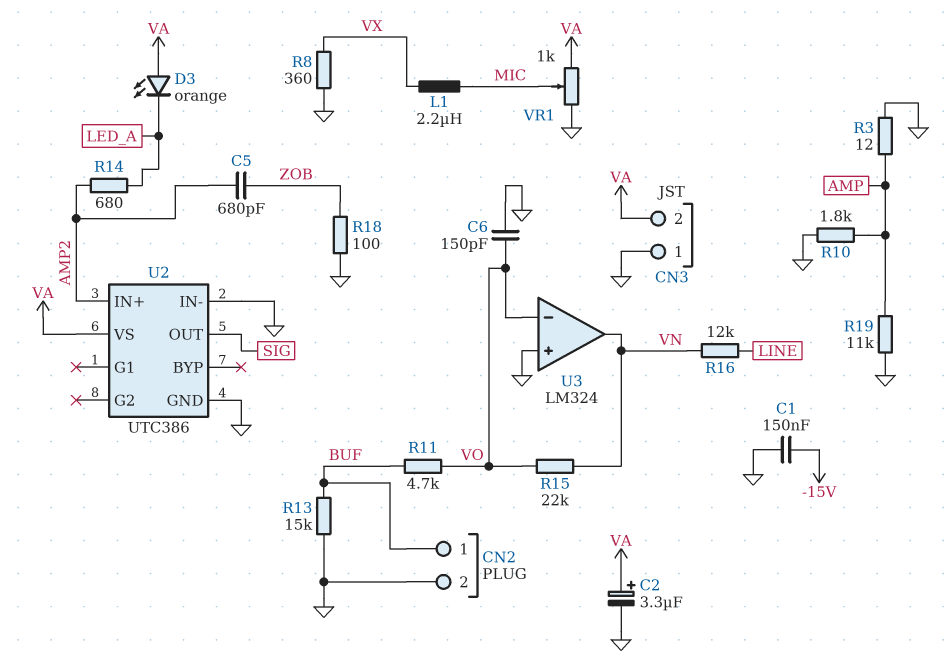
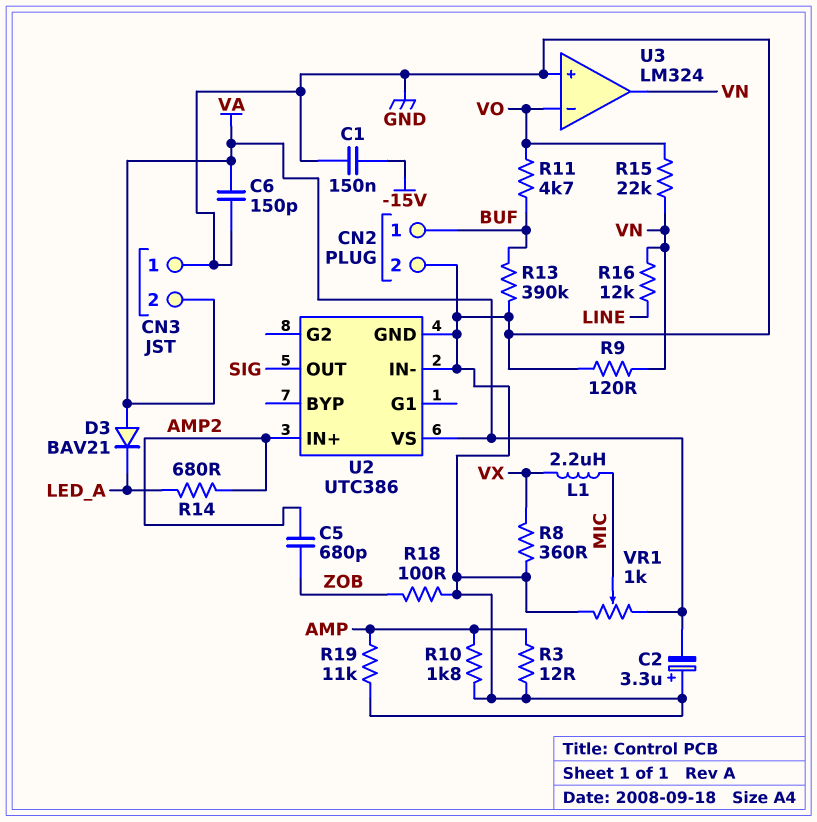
C2: 3.3uF (plus VA, minus GND) -> 3.3uF (plus GND, minus VA)
C6: 150pF (GND, VO) -> 150pF (GND, VA)
D3: LED orange (A VA, K LED_A) -> diode BAV21 (A VA, K LED_A)
R9: none -> 120 (GND, VN)
R13: 15k (BUF, GND) -> 390k (BUF, GND)

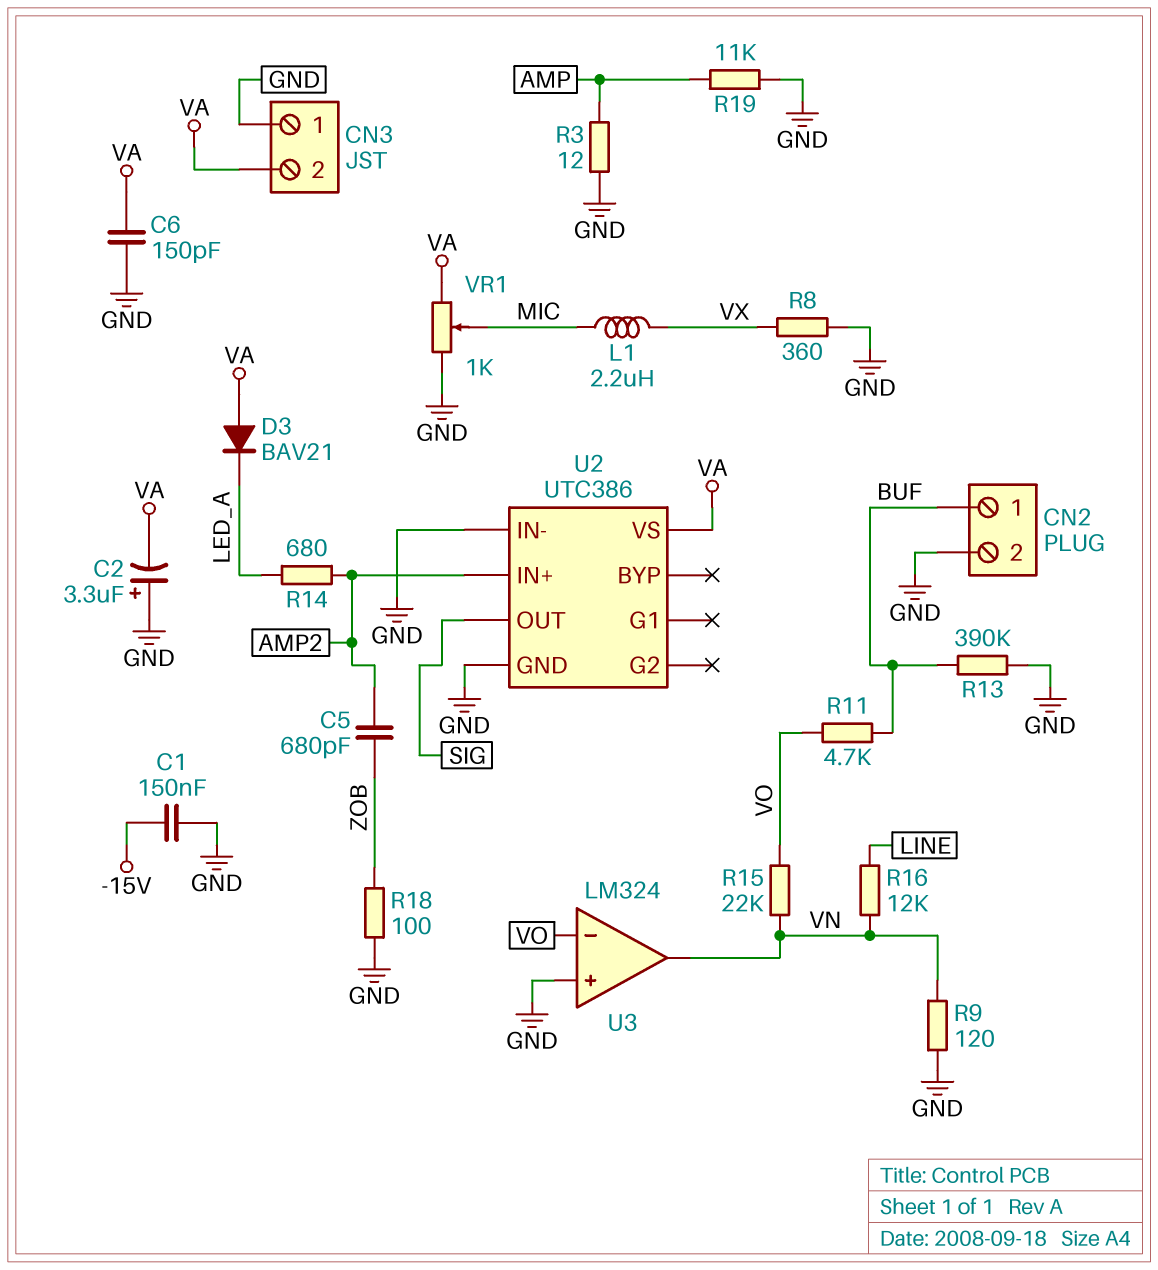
R10: 1.8k (AMP, GND) -> none

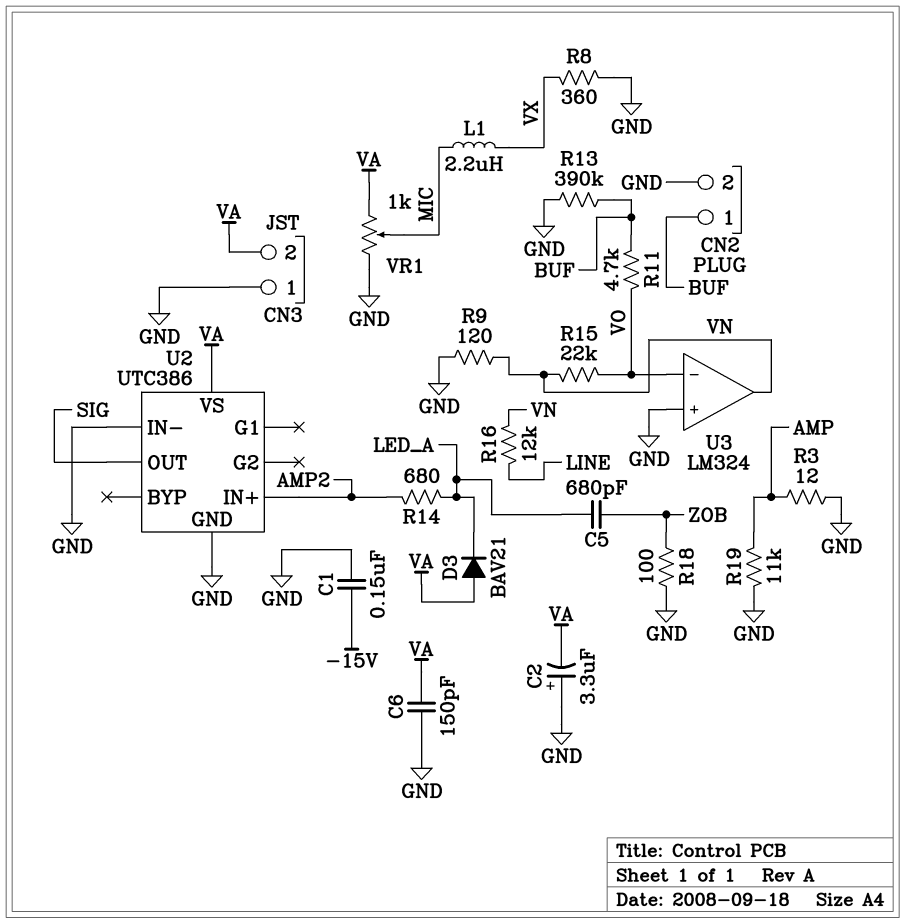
C5: 680pF (AMP2, ZOB) -> 680pF (LED_A, ZOB)

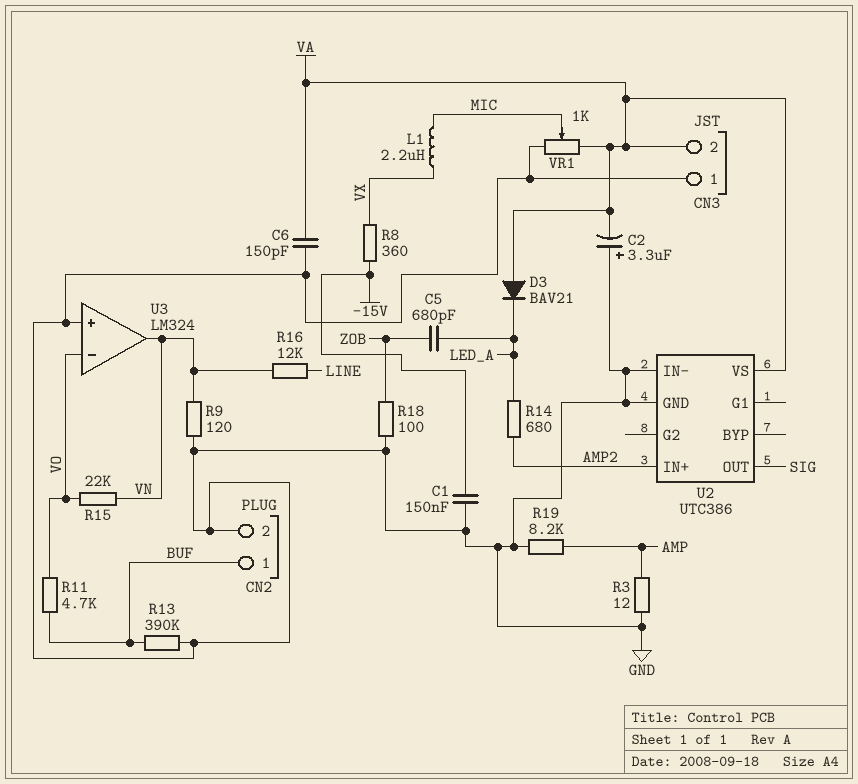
R8: 360 (GND, VX) -> 360 (-15V, VX)
R19: 11k (AMP, GND) -> 8.2k (AMP, GND)

